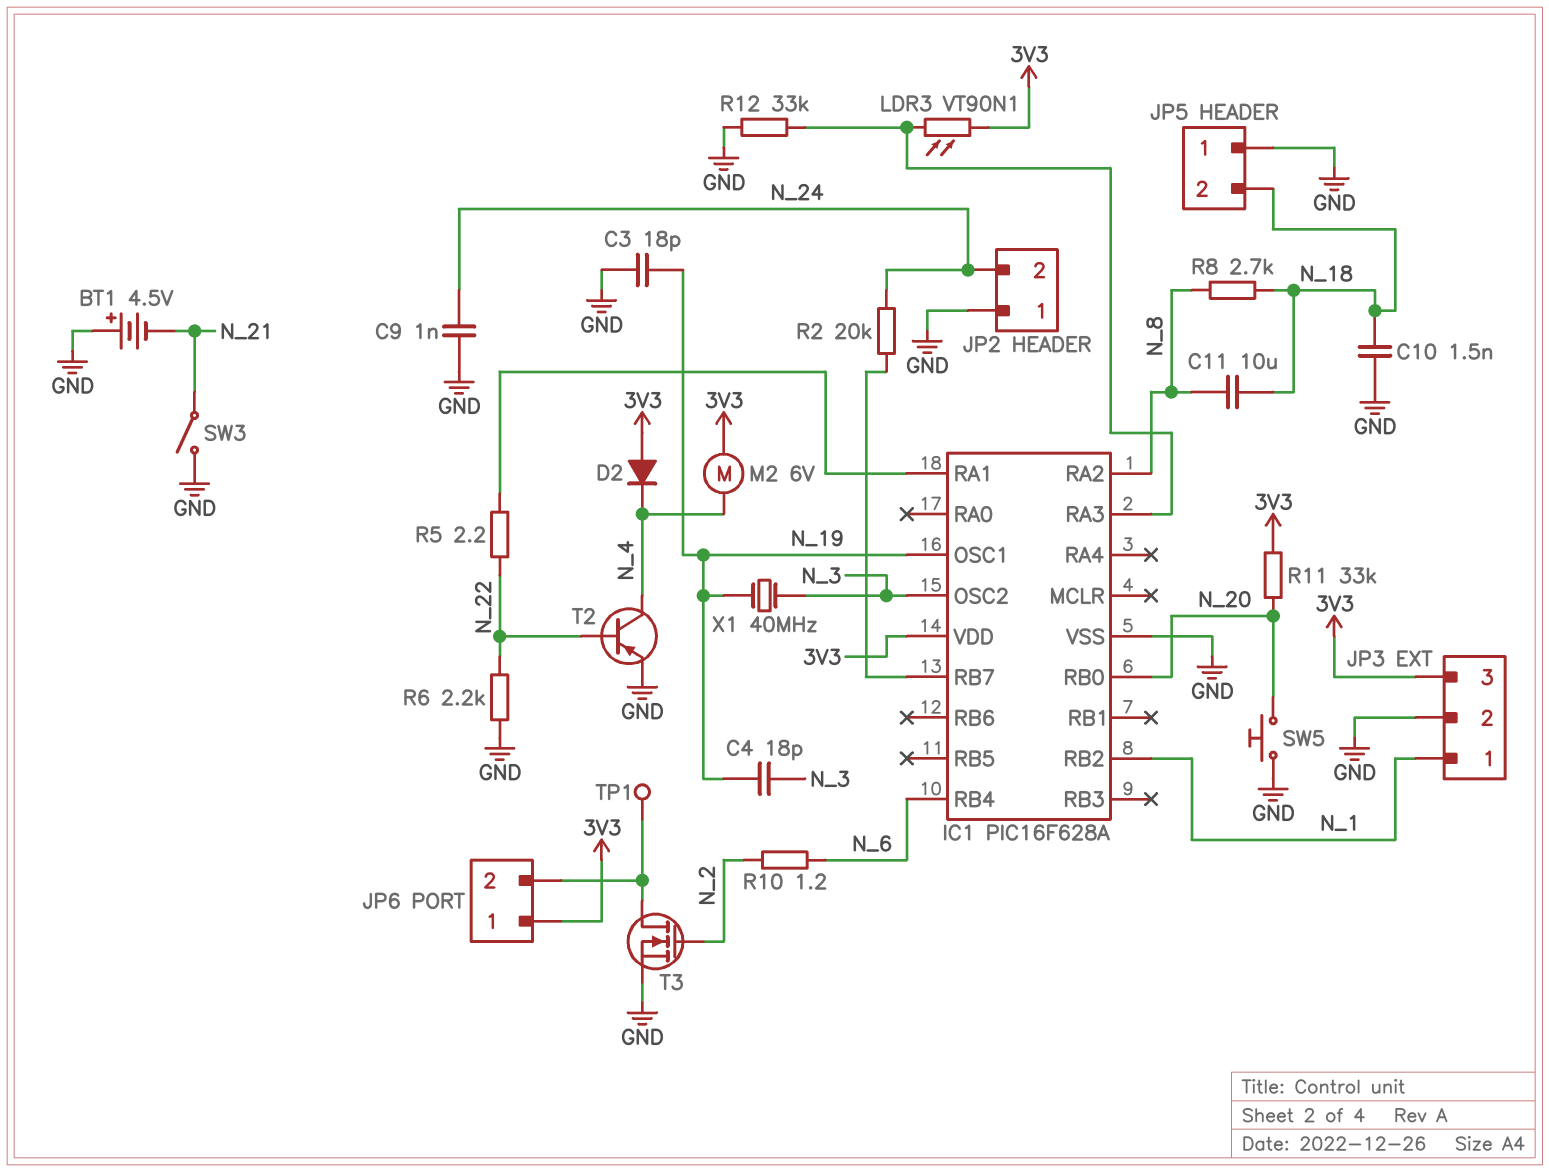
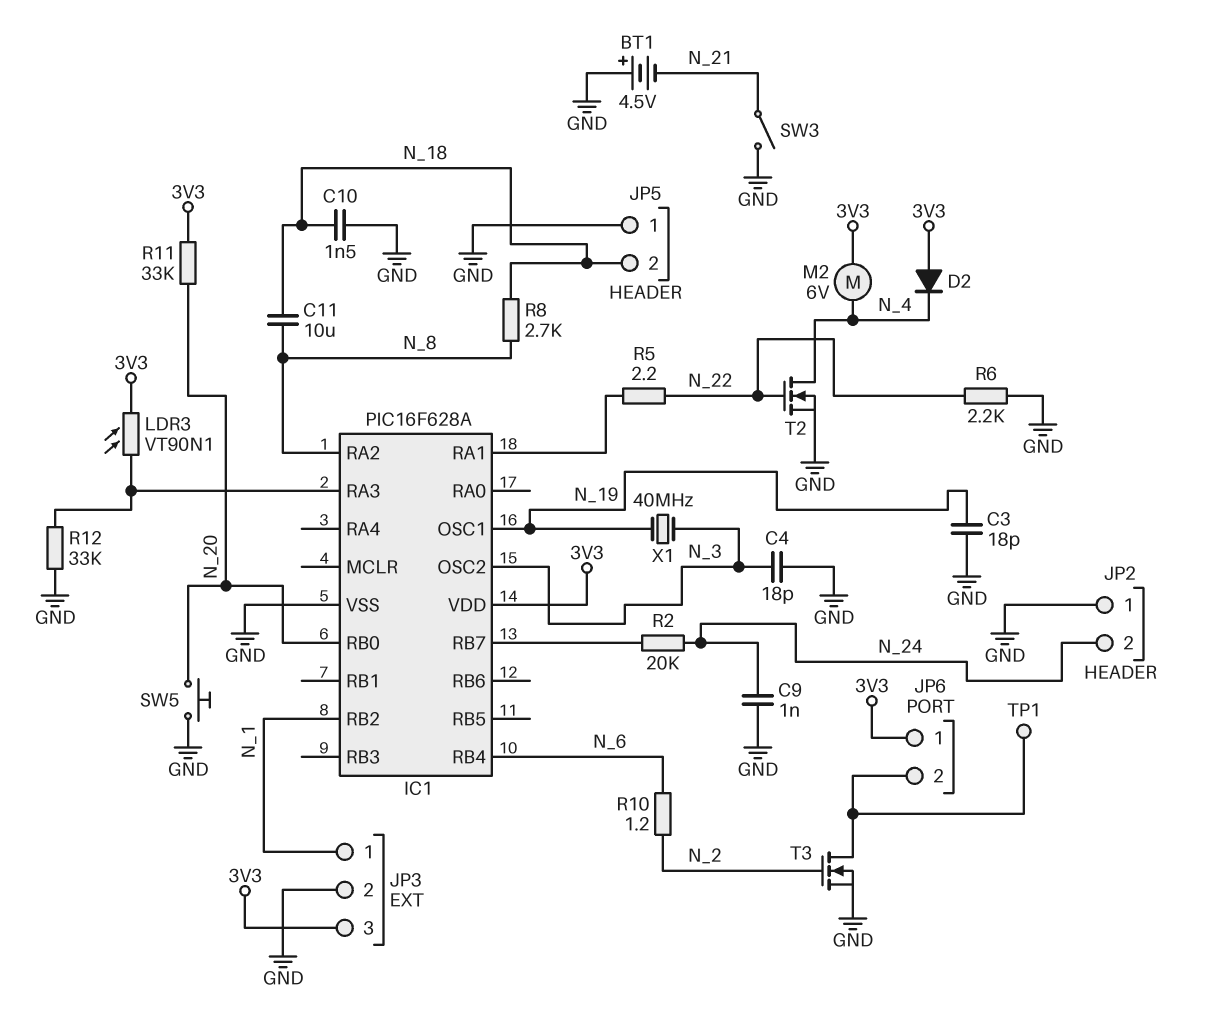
C4: 18pF (N_3, N_19) -> 18pF (GND, N_3)
T2: PNP (B N_22, C N_4, E GND) -> NMOS (G N_22, D N_4, S GND)

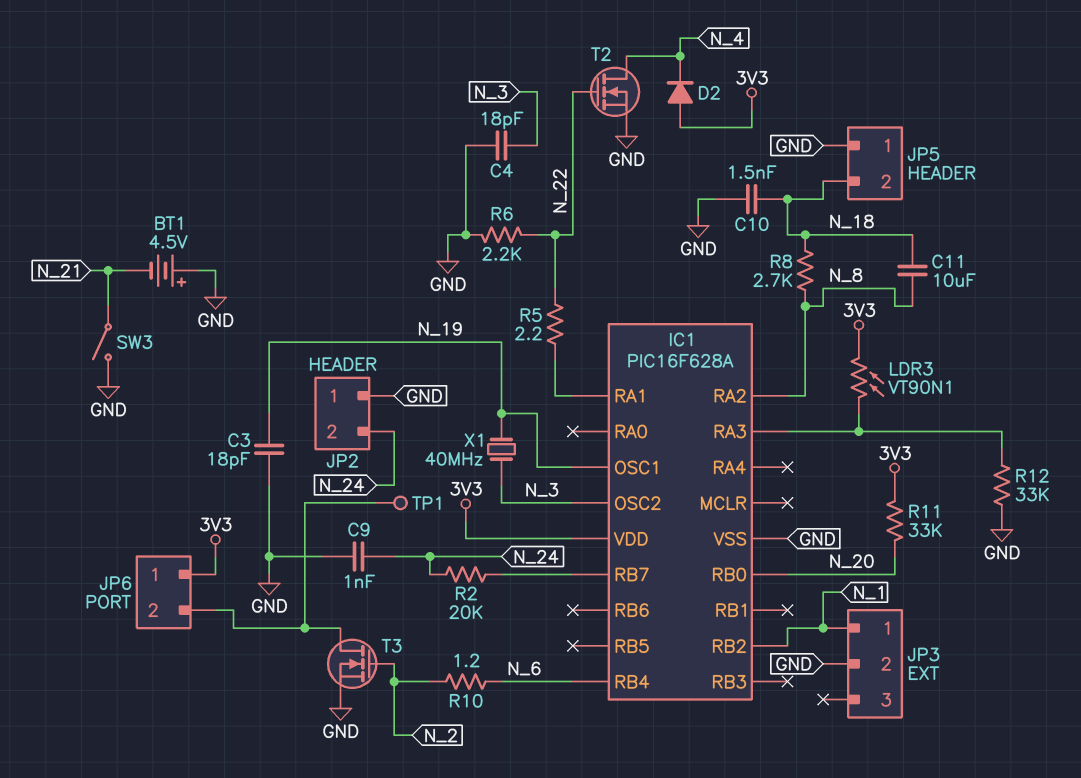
JP3 pin 3: 3V3 -> none
M2: motor 6V (3V3, N_4) -> none
SW5: button (GND, N_20) -> none

